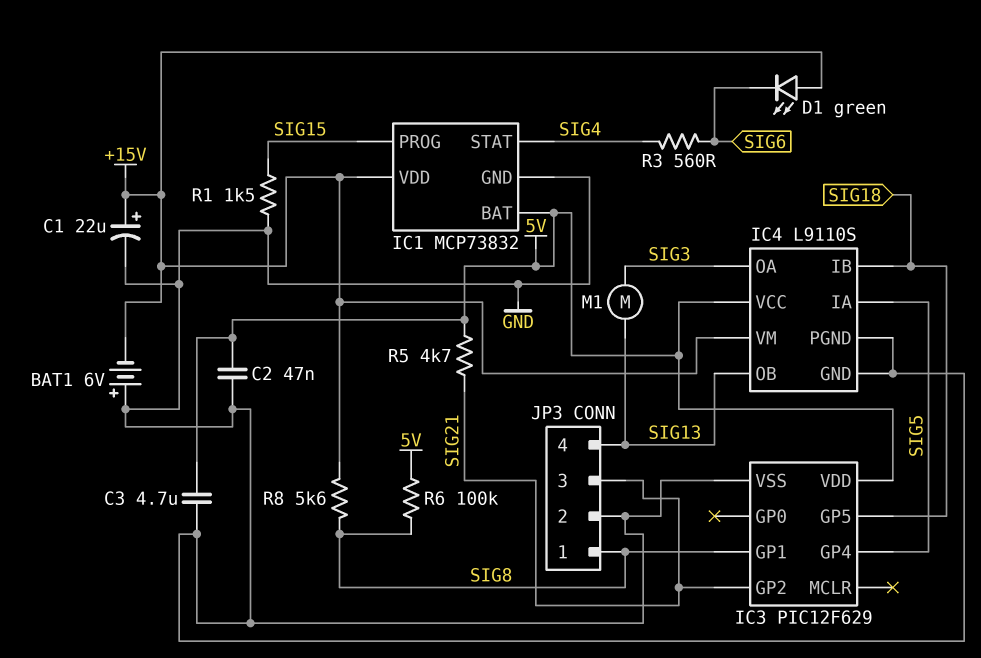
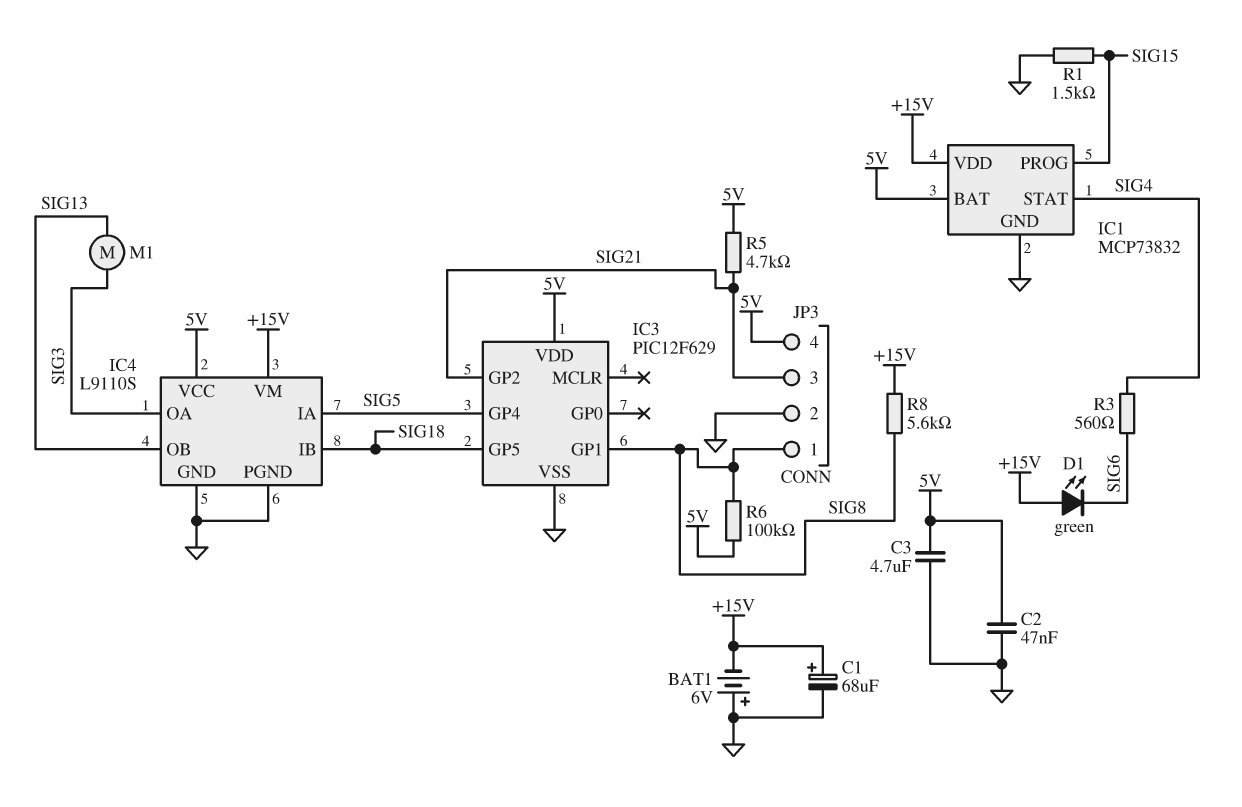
C1: 22uF (plus +15V, minus GND) -> 68uF (plus +15V, minus GND)
JP3 pin 4: SIG13 -> 5V

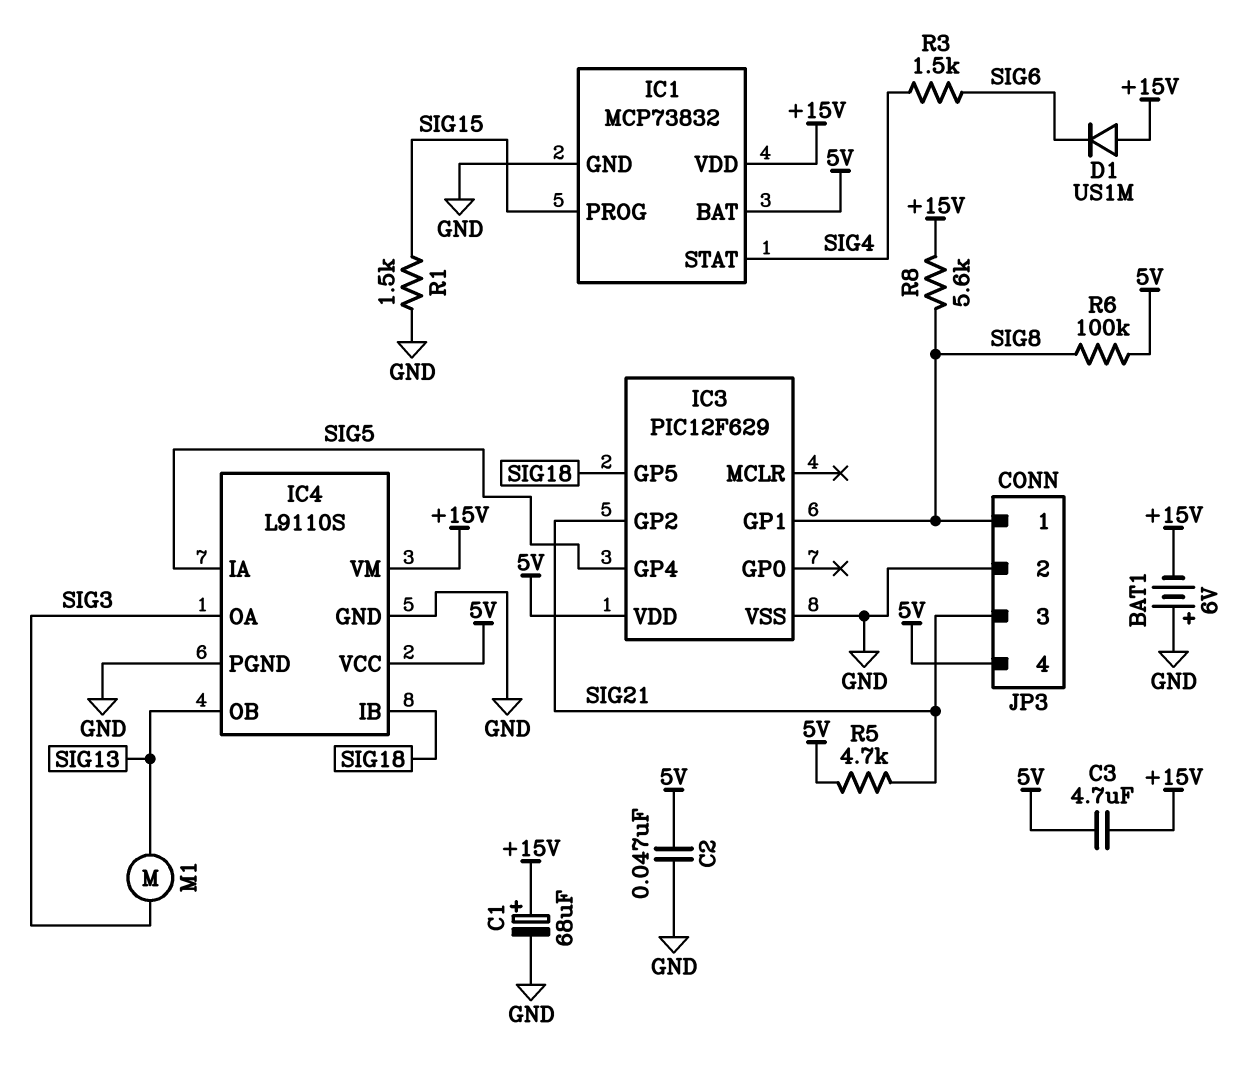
C3: 4.7uF (5V, GND) -> 4.7uF (+15V, 5V)
D1: LED green (A +15V, K SIG6) -> diode US1M (A +15V, K SIG6)
R3: 560 (SIG4, SIG6) -> 1.5k (SIG4, SIG6)

